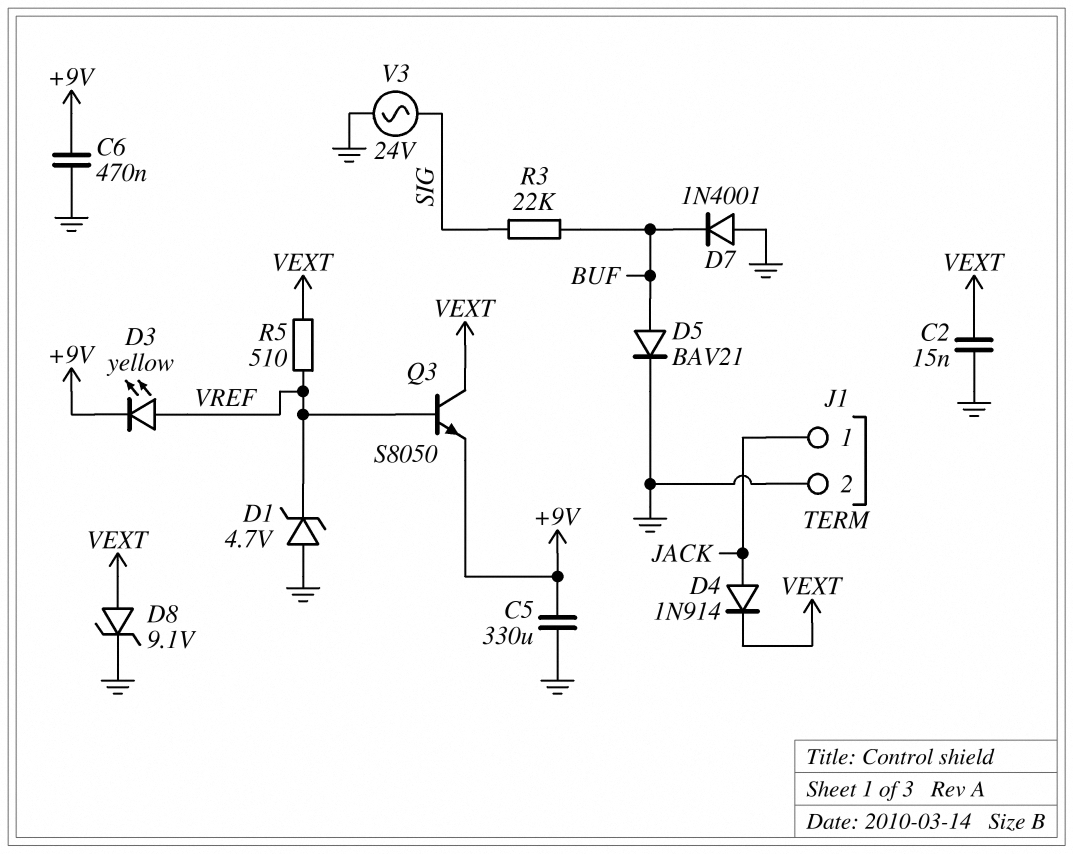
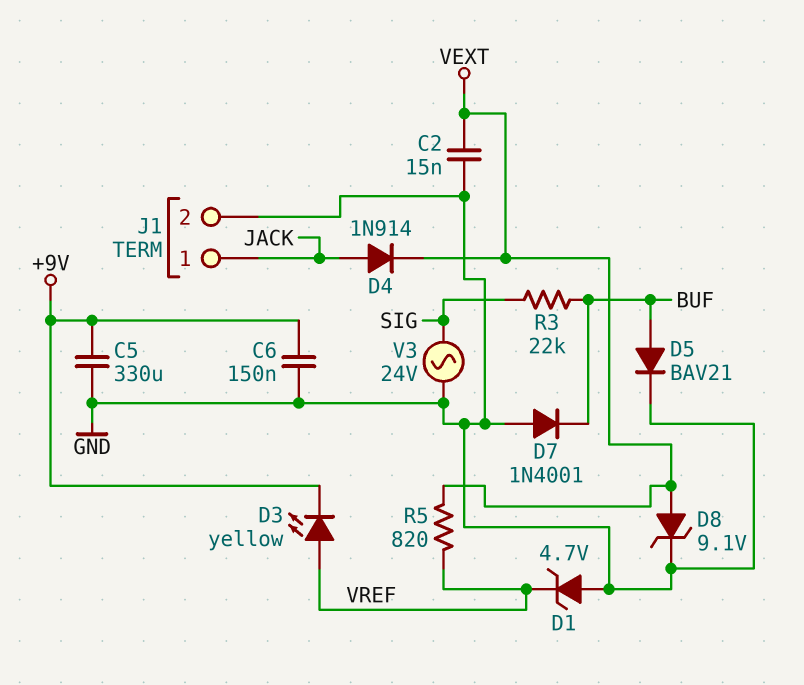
C6: 470nF (+9V, GND) -> 150nF (+9V, GND)
Q3: NPN S8050 (B VREF, C VEXT, E +9V) -> none
R5: 510 (VEXT, VREF) -> 820 (VEXT, VREF)

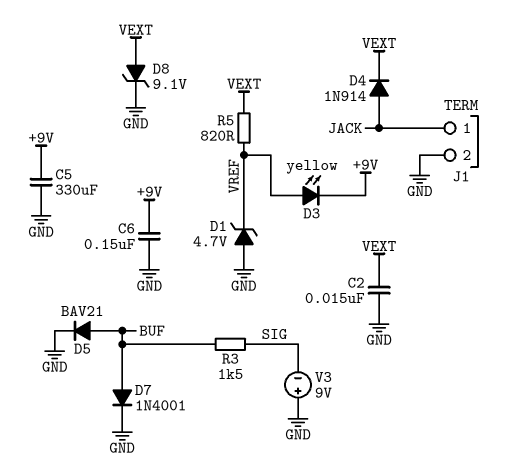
D7: diode 1N4001 (A GND, K BUF) -> diode 1N4001 (A BUF, K GND)
R3: 22k (BUF, SIG) -> 1.5k (BUF, SIG)
V3: AC 24V (GND, SIG) -> 9V (plus GND, minus SIG)

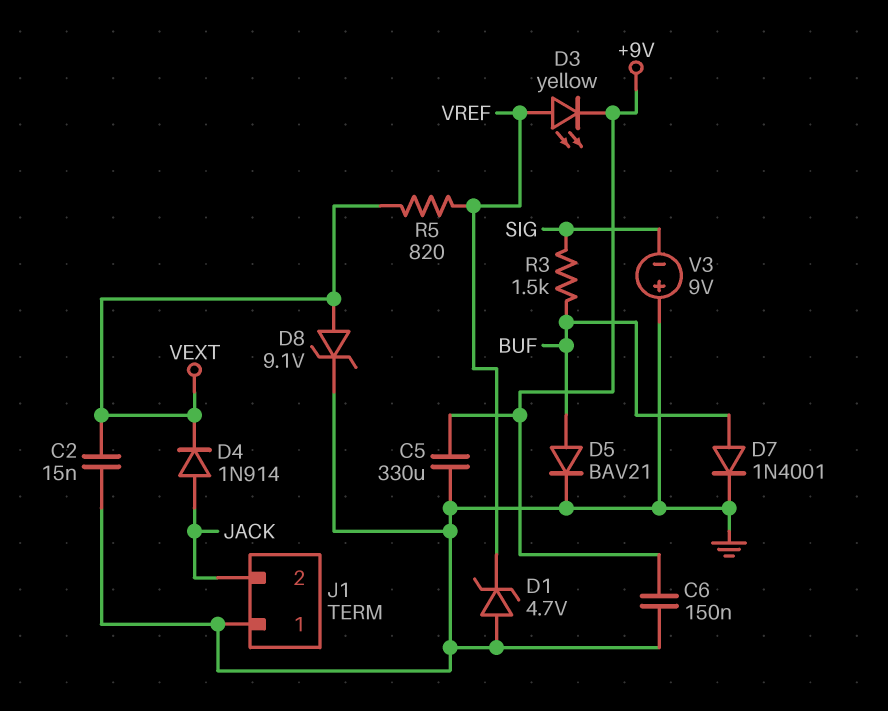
J1 pin 1: JACK -> GND
J1 pin 2: GND -> JACK

